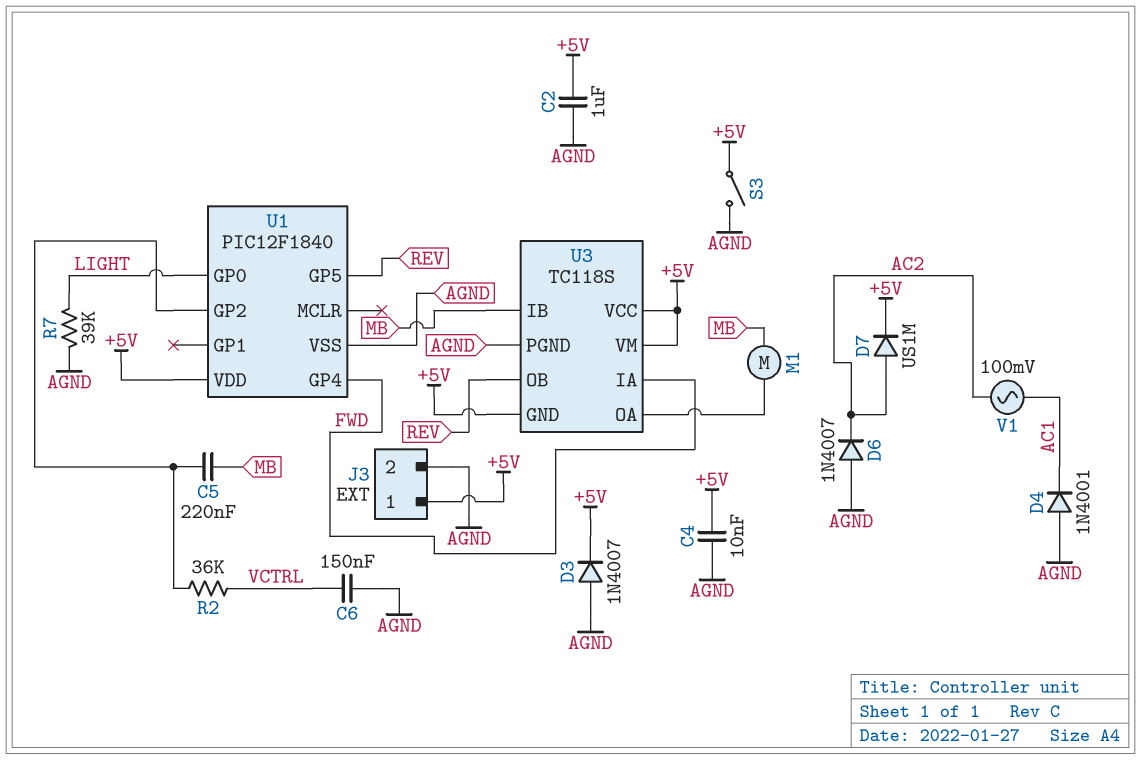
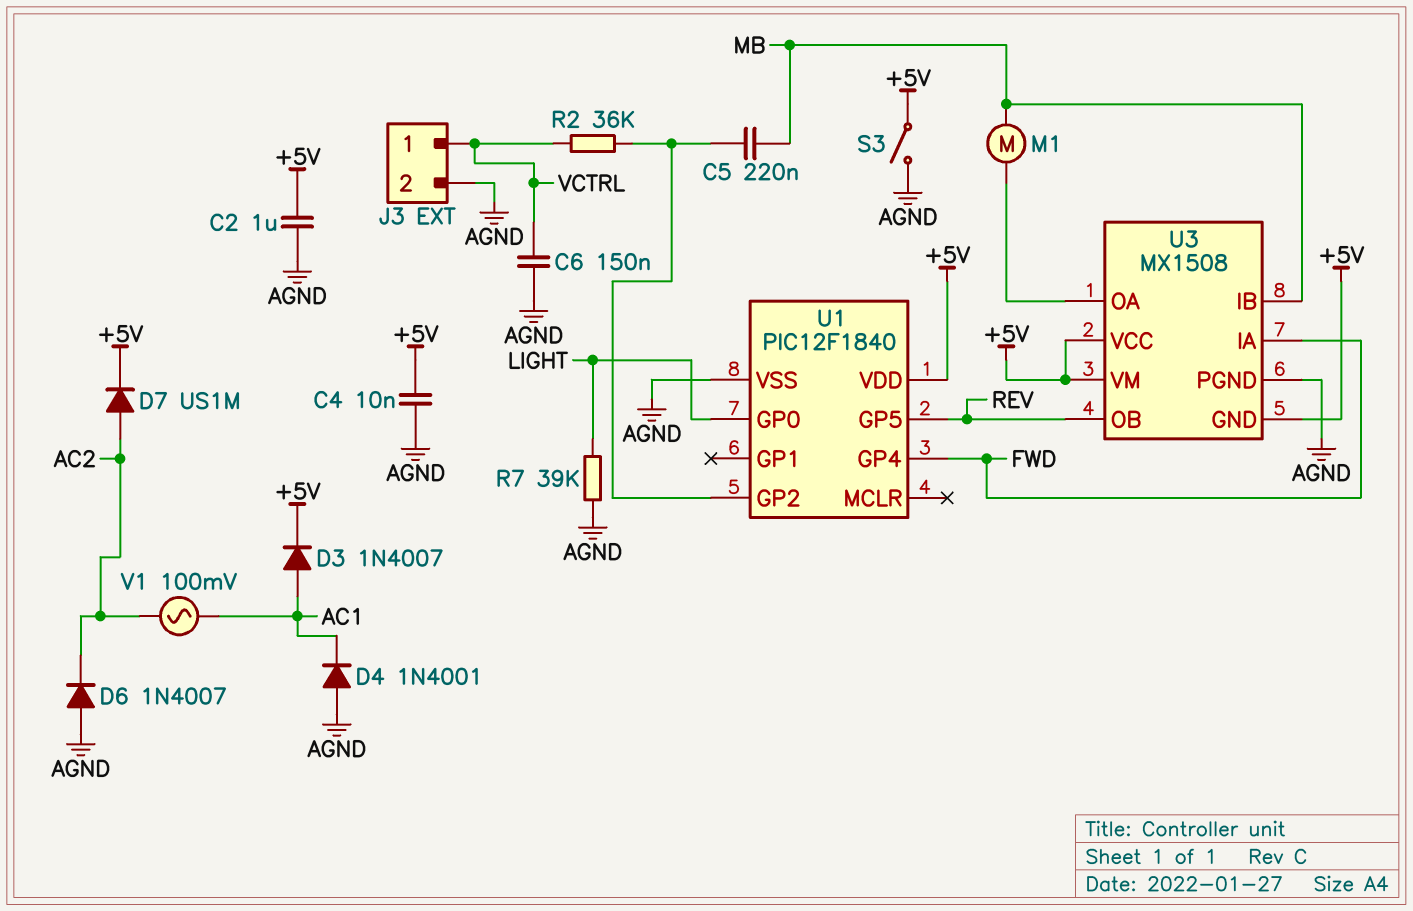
D3: diode 1N4007 (A AGND, K +5V) -> diode 1N4007 (A AC1, K +5V)
J3 pin 1: +5V -> VCTRL
U3: TC118S -> MX1508

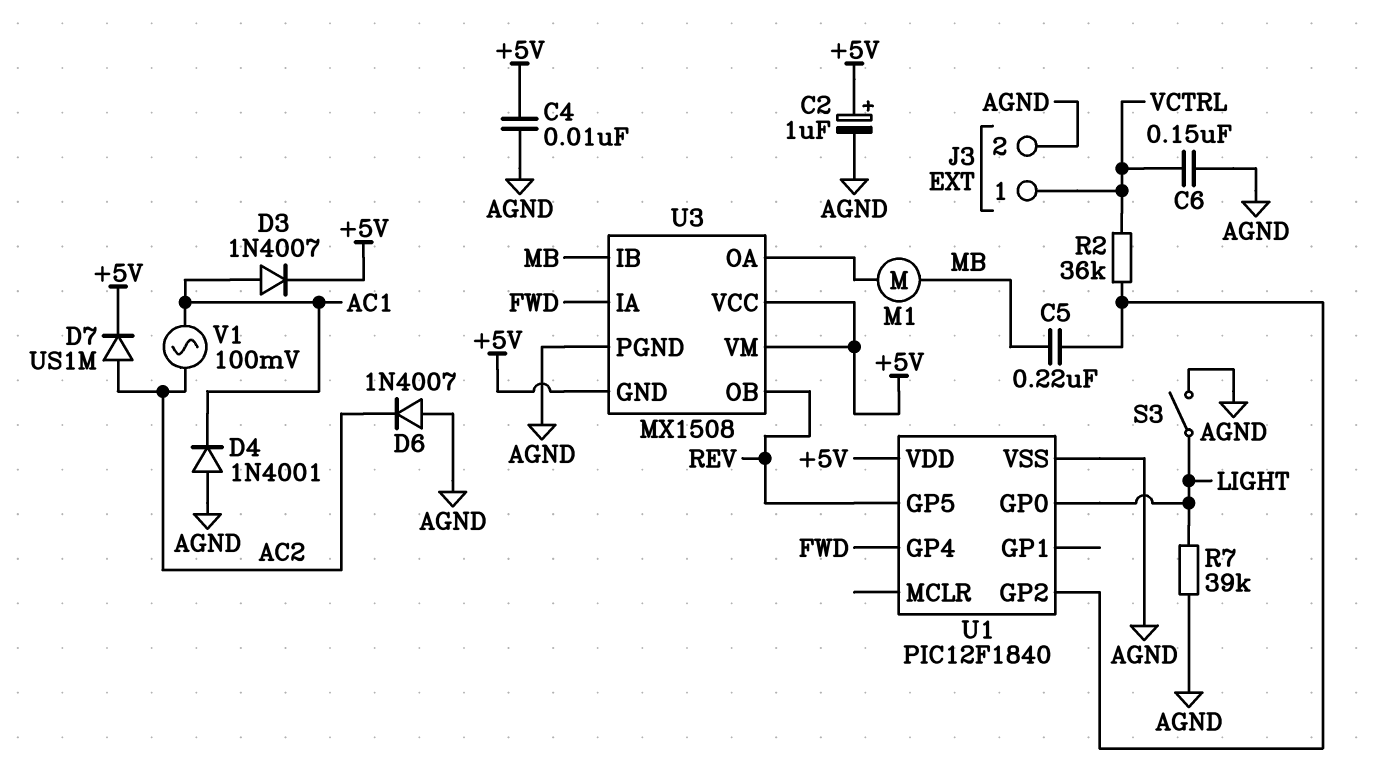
C2: 1uF (+5V, AGND) -> 1uF (plus +5V, minus AGND)
S3: switch (+5V, AGND) -> switch (AGND, LIGHT)

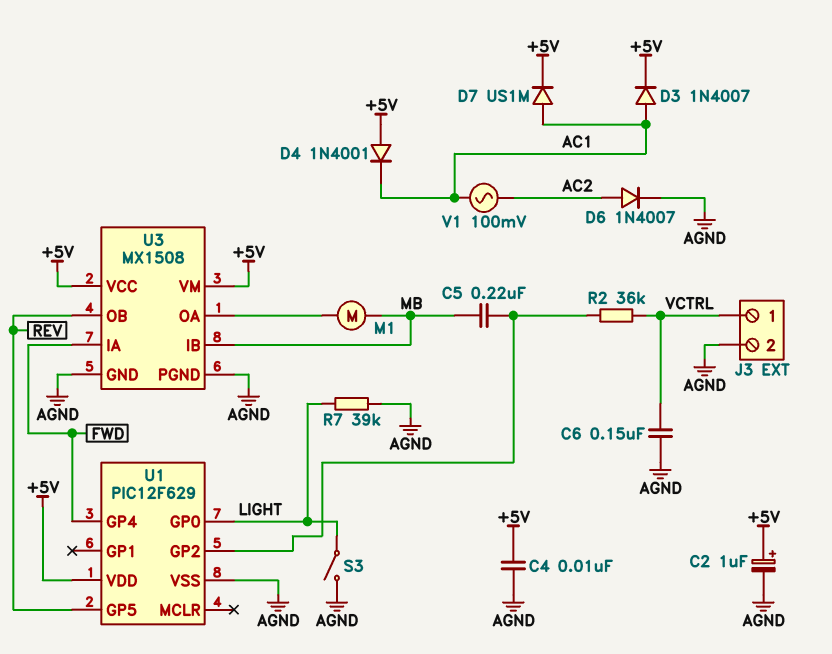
D4: diode 1N4001 (A AGND, K AC1) -> diode 1N4001 (A +5V, K AC1)
D6: diode 1N4007 (A AGND, K AC2) -> diode 1N4007 (A AC2, K AGND)
D7: diode US1M (A AC2, K +5V) -> diode US1M (A AC1, K +5V)
U1: PIC12F1840 -> PIC12F629
U3 pin GND: +5V -> AGND

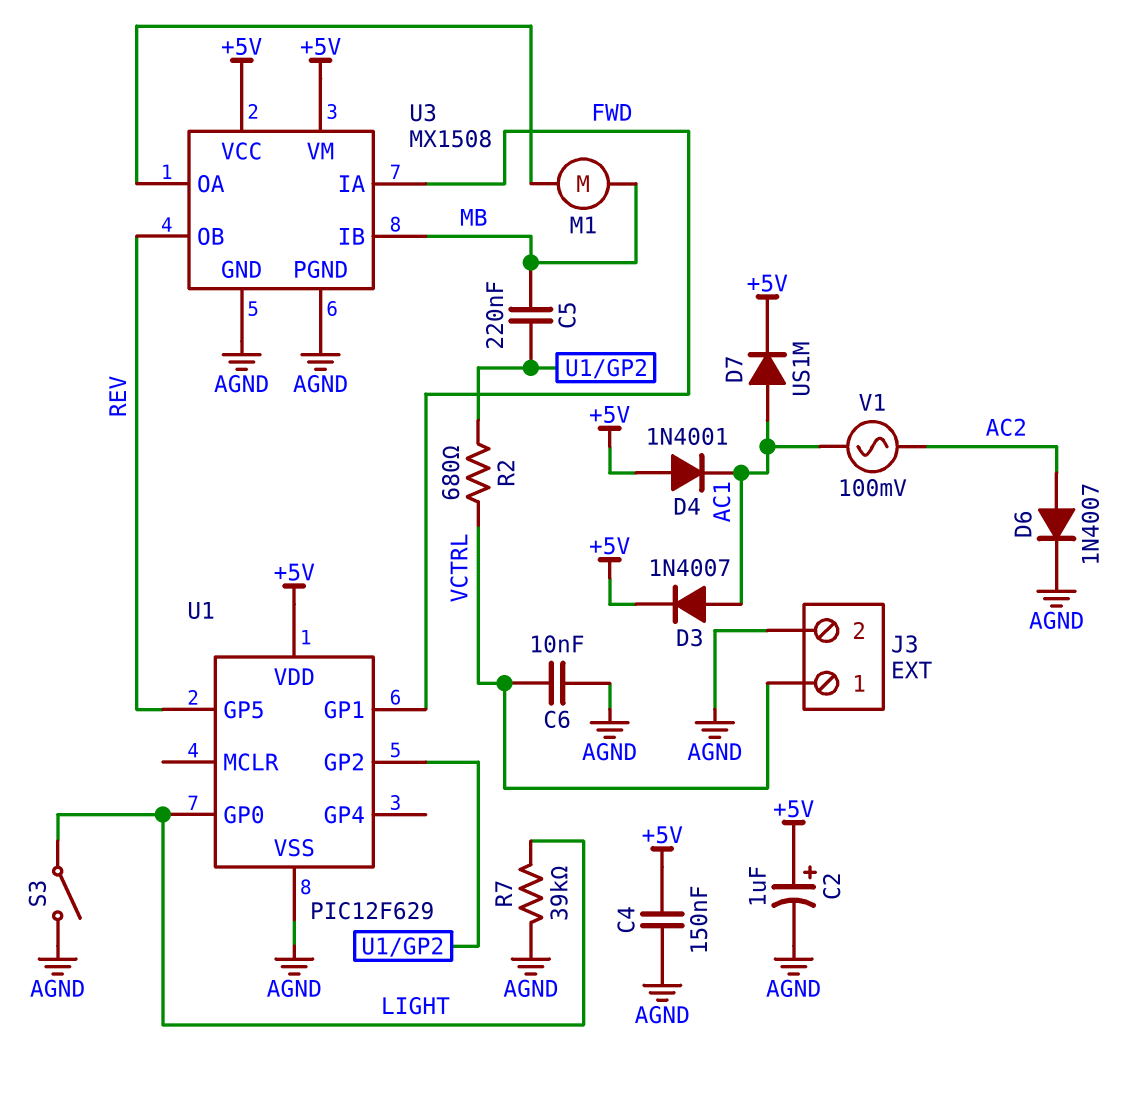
C4: 10nF (+5V, AGND) -> 150nF (+5V, AGND)
C6: 150nF (AGND, VCTRL) -> 10nF (AGND, VCTRL)
R2: 36k (U1/GP2, VCTRL) -> 680 (U1/GP2, VCTRL)
U1 pin GP1: none -> FWD
U1 pin GP4: FWD -> none

